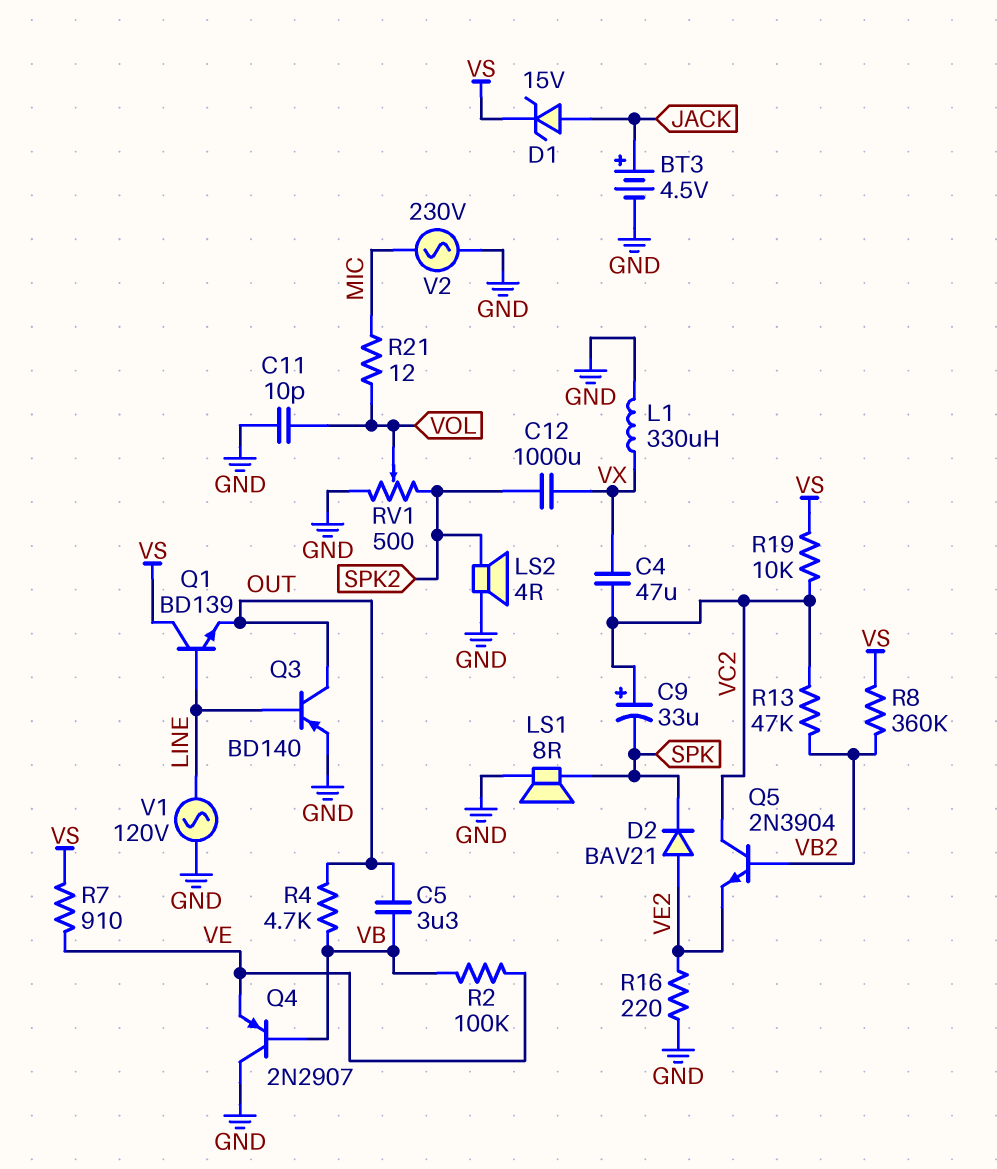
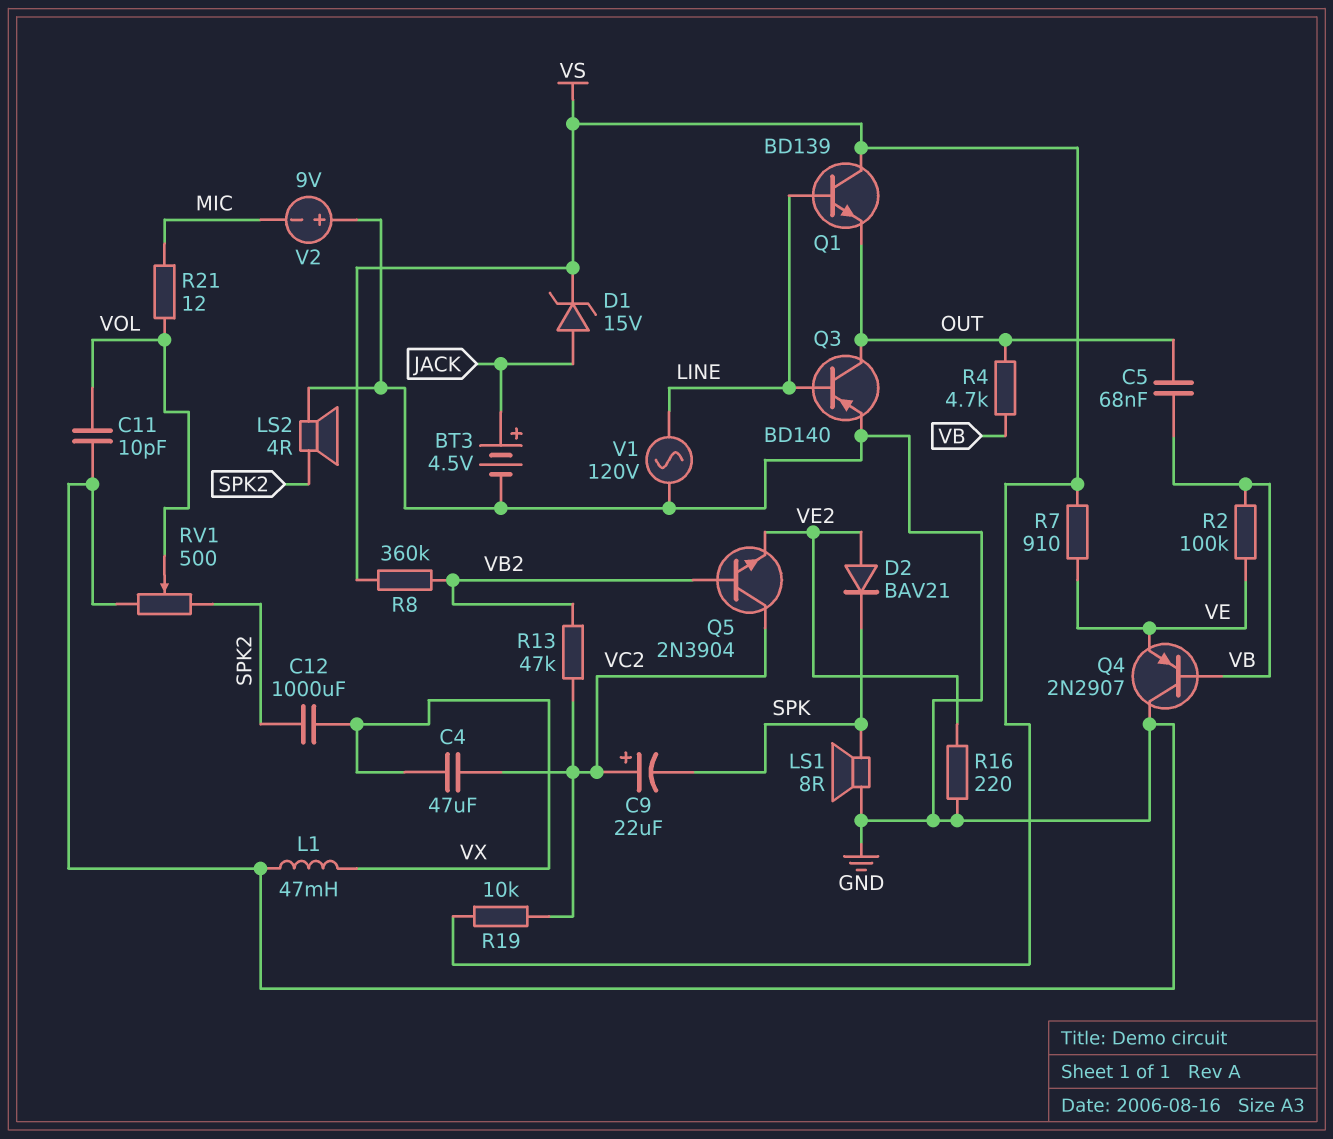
C5: 3.3uF (OUT, VB) -> 68nF (OUT, VB)
C9: 33uF (plus VC2, minus SPK) -> 22uF (plus VC2, minus SPK)
L1: 330uH (GND, VX) -> 47mH (GND, VX)
V2: AC 230V (GND, MIC) -> 9V (plus GND, minus MIC)

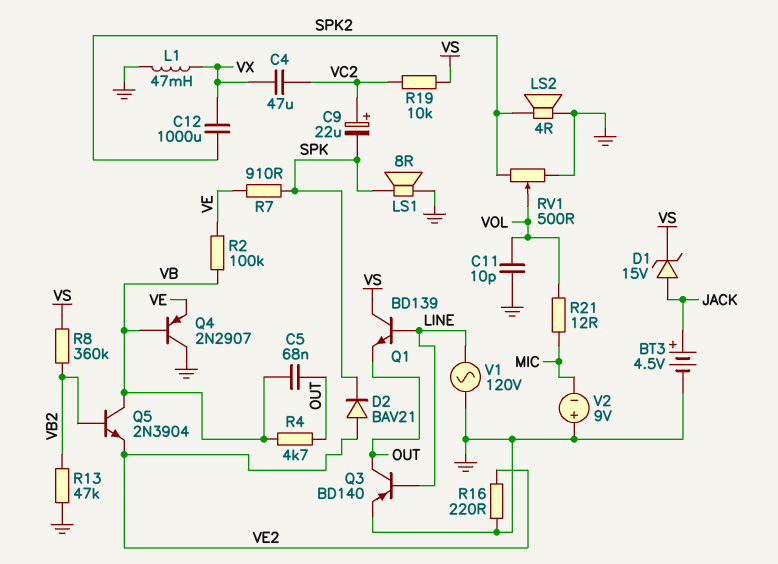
Q5: NPN 2N3904 (B VB2, C VC2, E VE2) -> NPN 2N3904 (B VB2, C VB, E VE2)
R7: 910 (VE, VS) -> 910 (SPK, VE)
R13: 47k (VB2, VC2) -> 47k (GND, VB2)

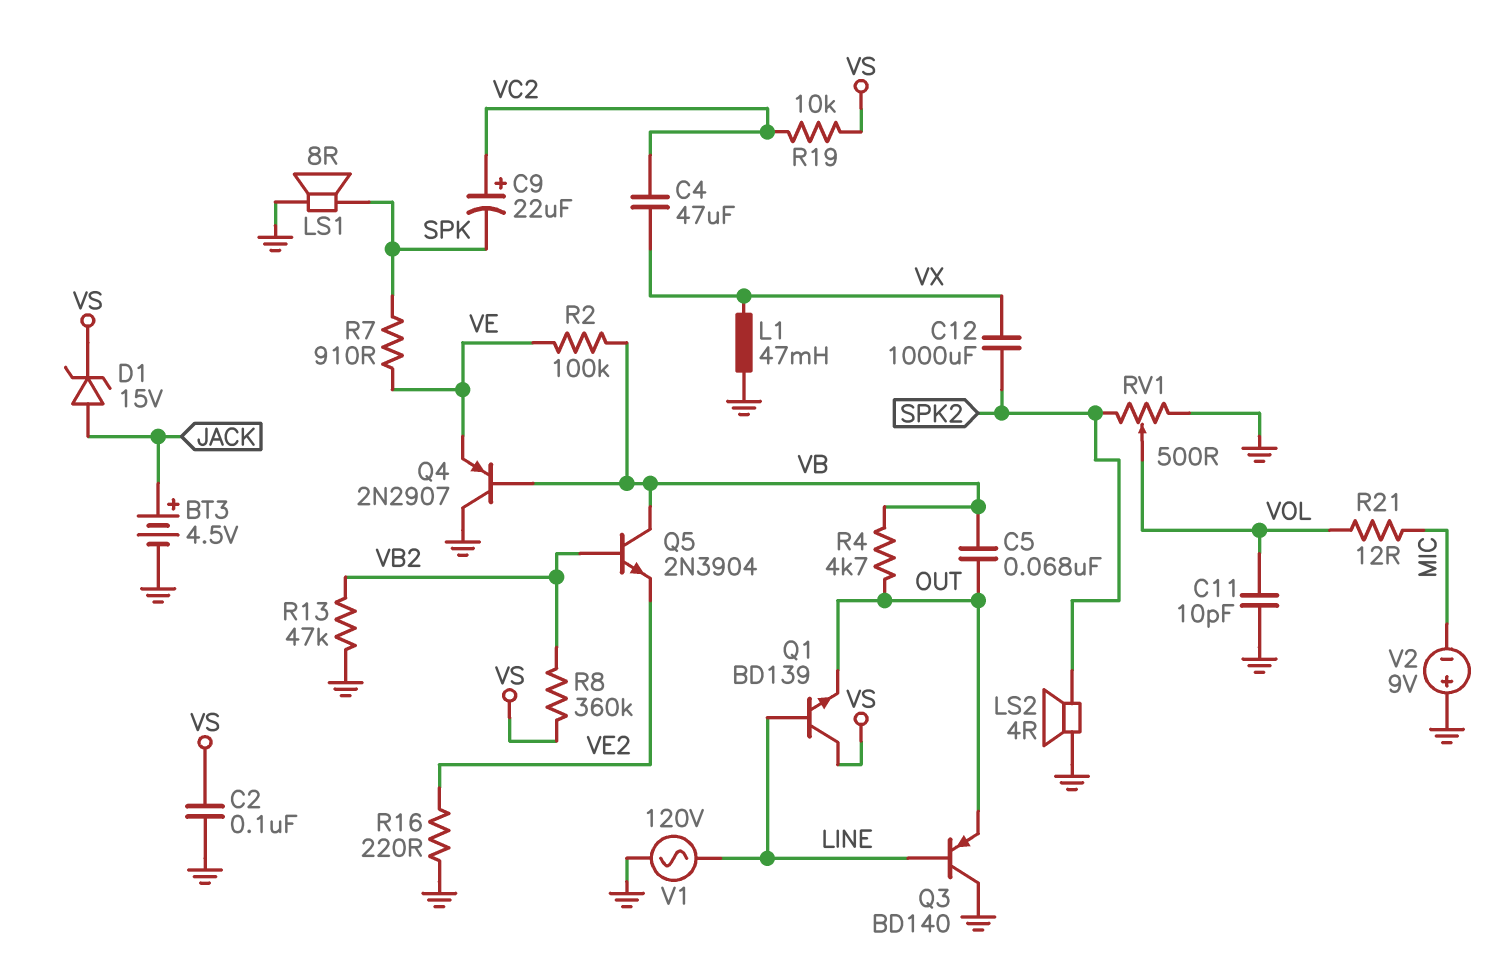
C2: none -> 100nF (GND, VS)
D2: diode BAV21 (A VE2, K SPK) -> none
Q3: PNP BD140 (B LINE, C OUT, E GND) -> PNP BD140 (B LINE, C GND, E OUT)

